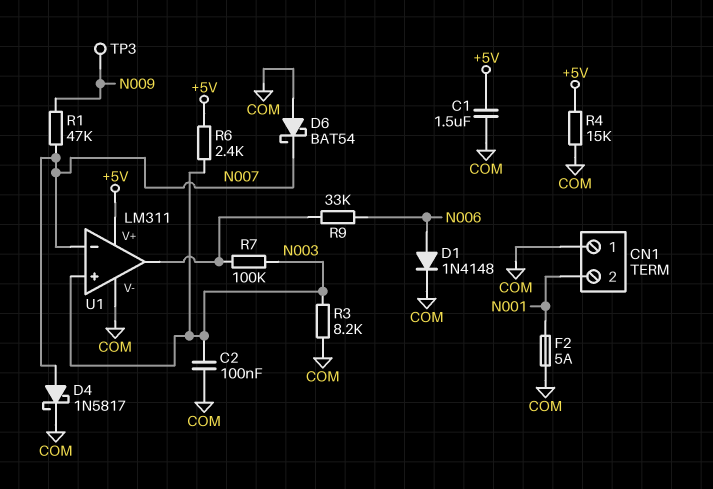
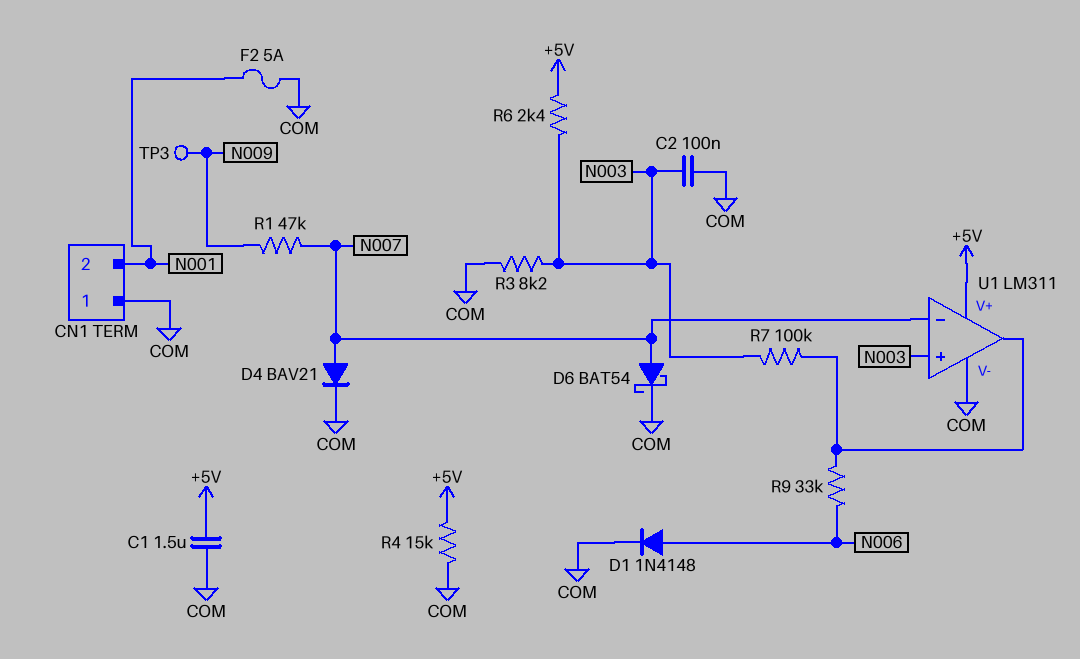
D4: schottky 1N5817 (A N007, K COM) -> diode BAV21 (A N007, K COM)
D6: schottky BAT54 (A COM, K N007) -> schottky BAT54 (A N007, K COM)

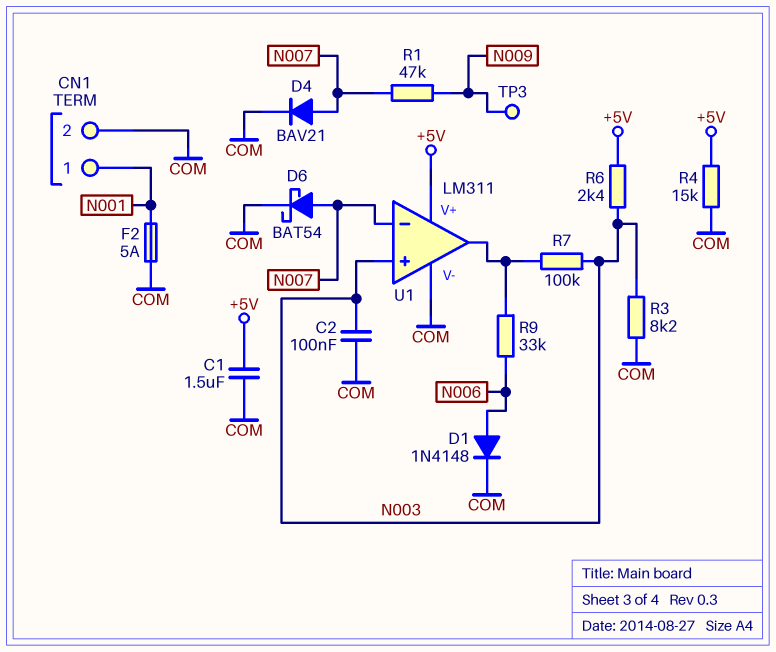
CN1 pin 1: COM -> N001
CN1 pin 2: N001 -> COM

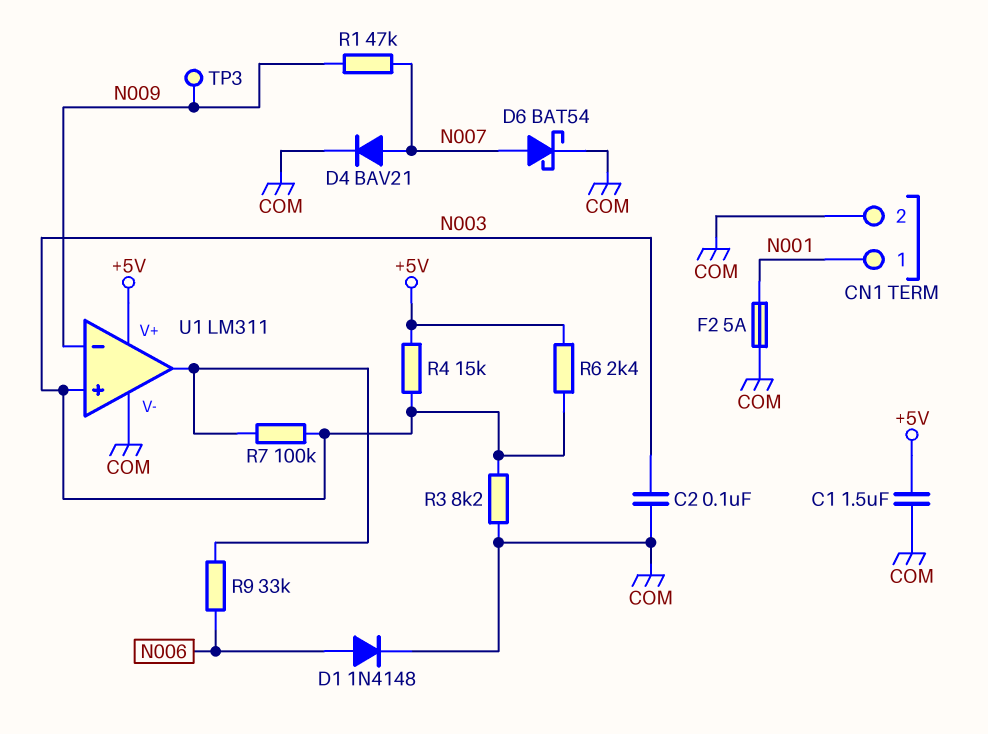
R4: 15k (+5V, COM) -> 15k (+5V, N003)
U1 pin in-: N007 -> N009

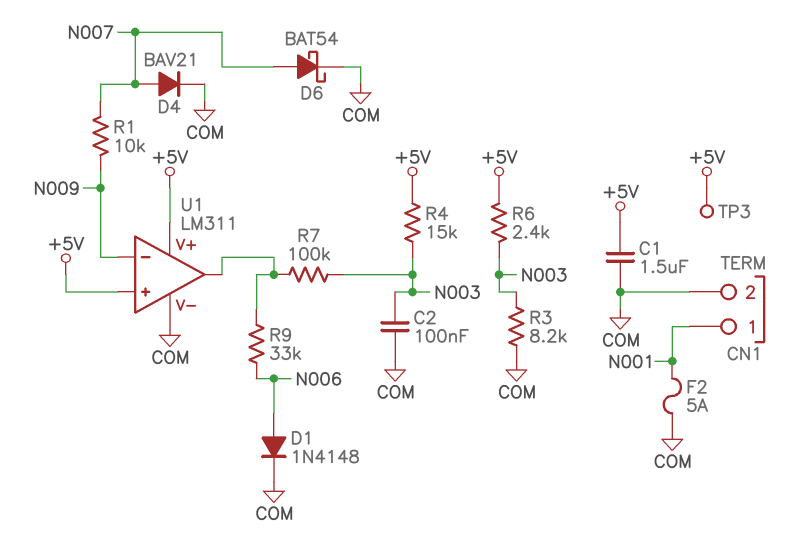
R1: 47k (N007, N009) -> 10k (N007, N009)
TP3: test point (N009) -> test point (+5V)
U1 pin in+: N003 -> +5V

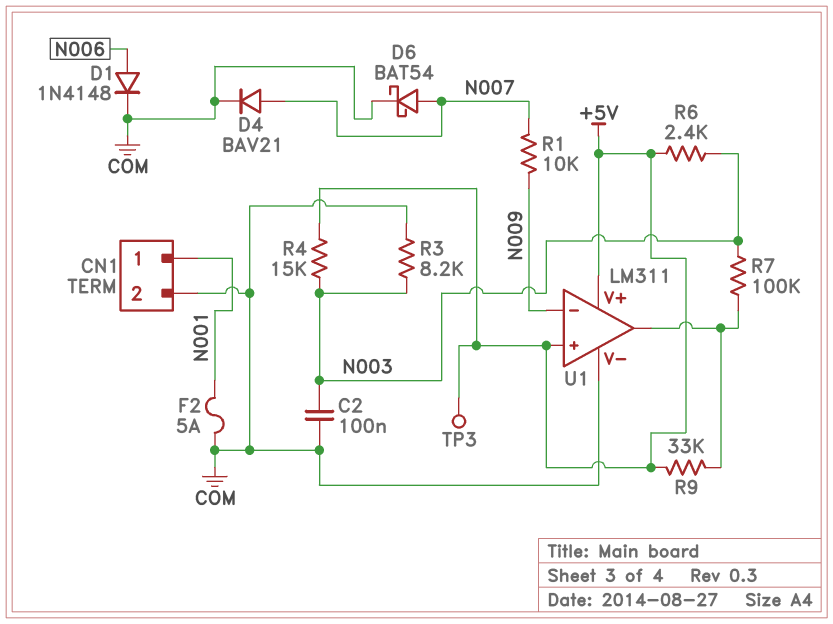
C1: 1.5uF (+5V, COM) -> none
R9: 33k (N006, U1/out) -> 33k (+5V, U1/out)

